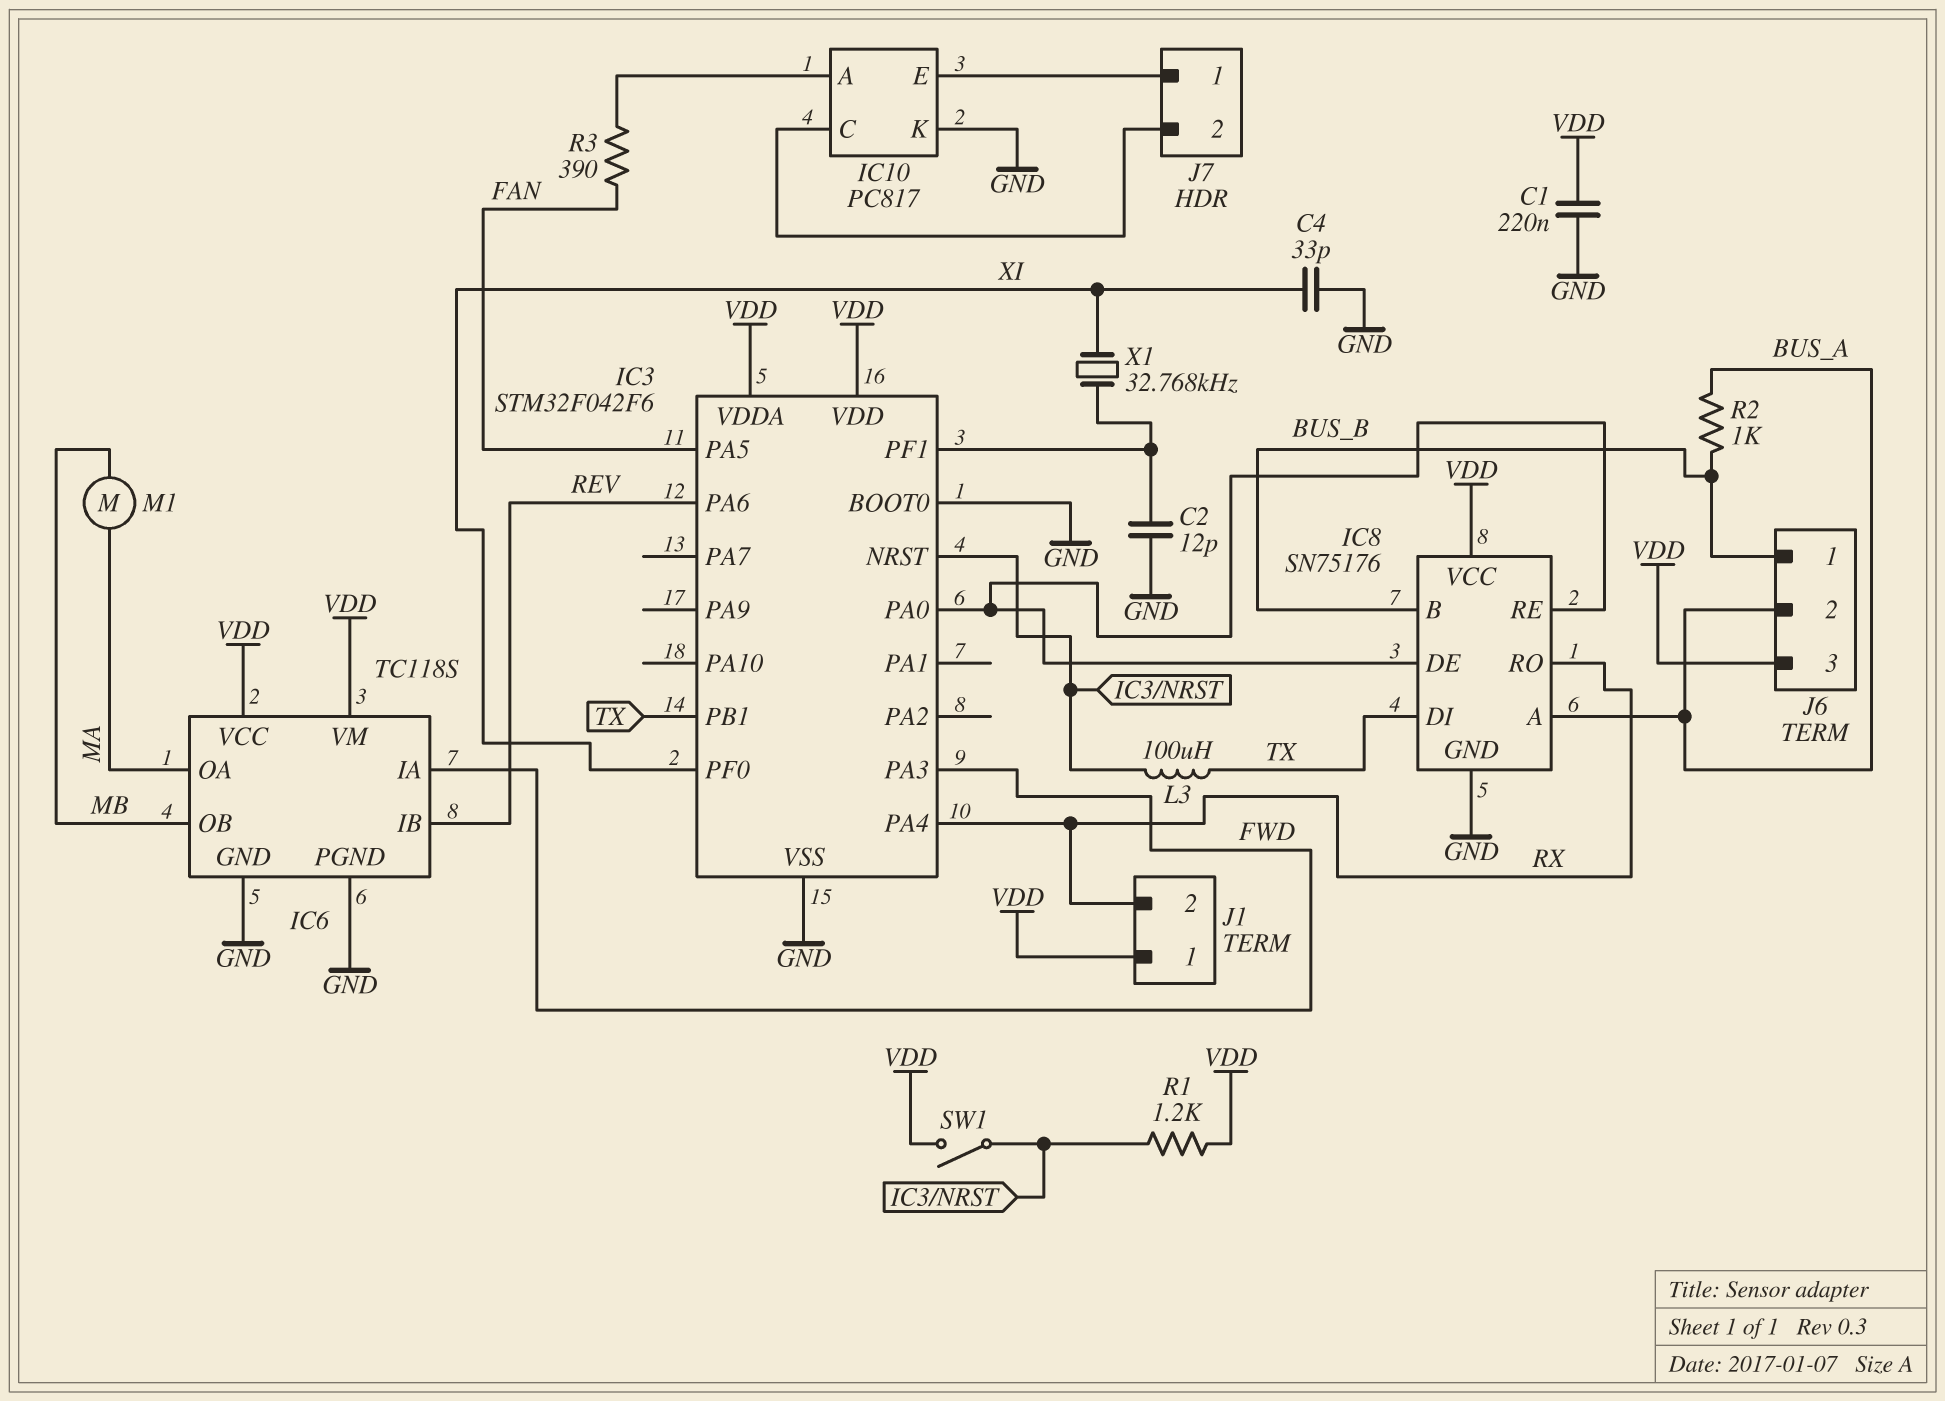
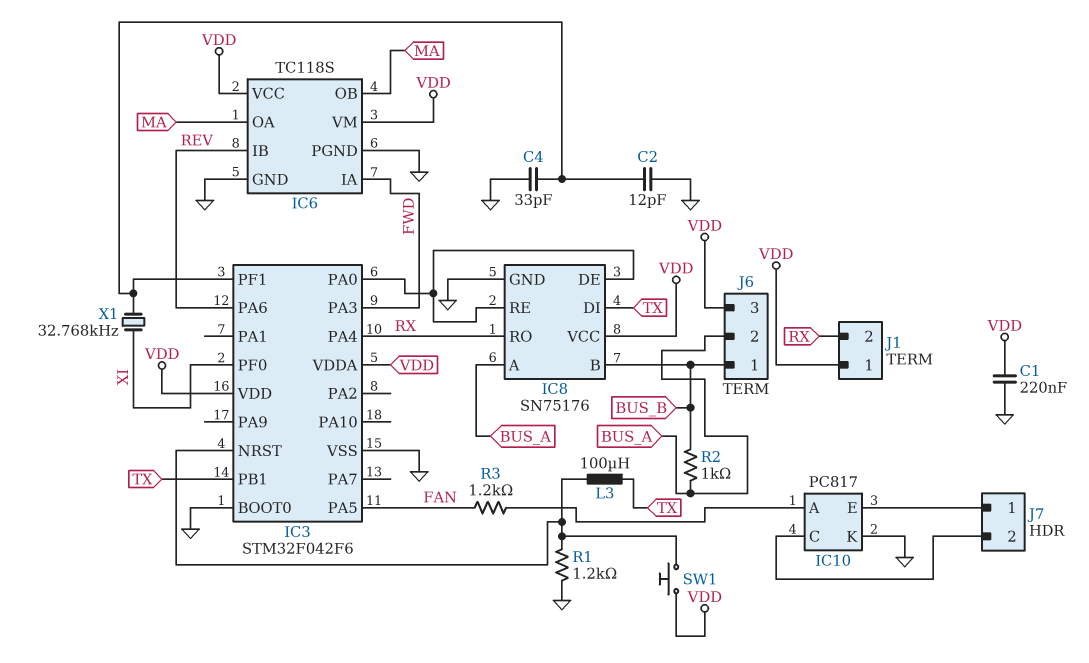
C4: 33pF (GND, XI) -> 33pF (GND, IC3/PF1)
IC6 pin OB: MB -> MA
M1: motor (MA, MB) -> none
R1: 1.2k (IC3/NRST, VDD) -> 1.2k (GND, IC3/NRST)
R3: 390 (FAN, IC10/A) -> 1.2k (FAN, IC10/A)
SW1: switch (IC3/NRST, VDD) -> button (IC3/NRST, VDD)

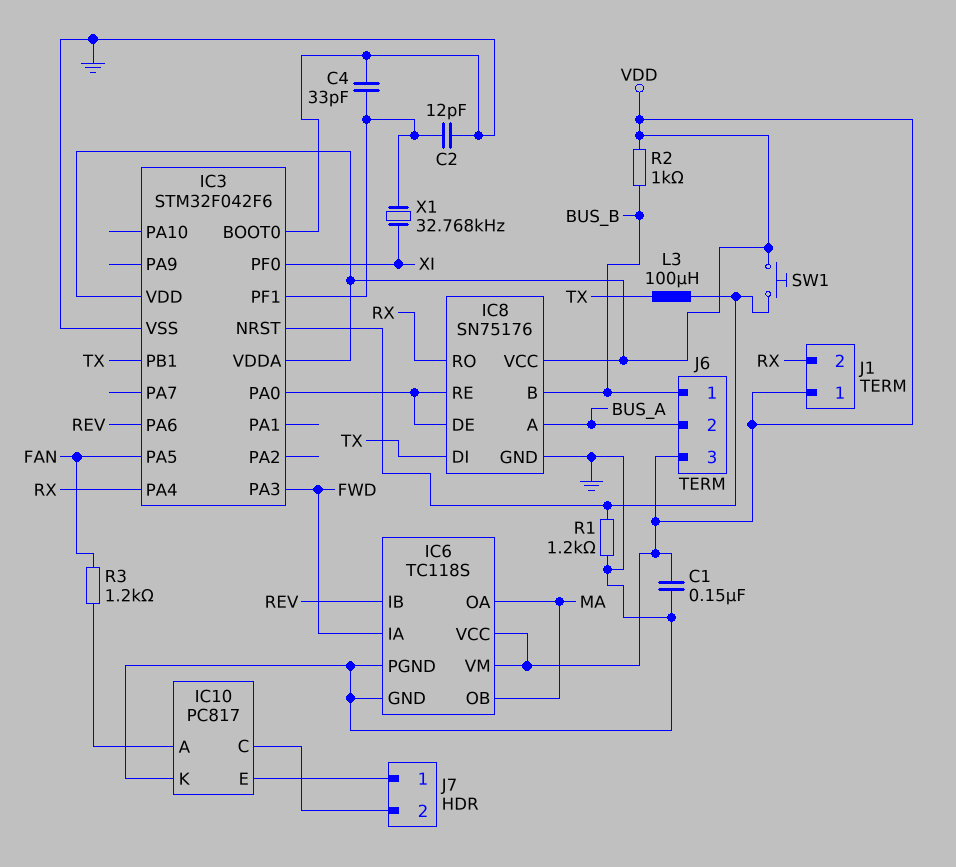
C1: 220nF (GND, VDD) -> 150nF (GND, VDD)
R2: 1k (BUS_A, BUS_B) -> 1k (BUS_B, VDD)

